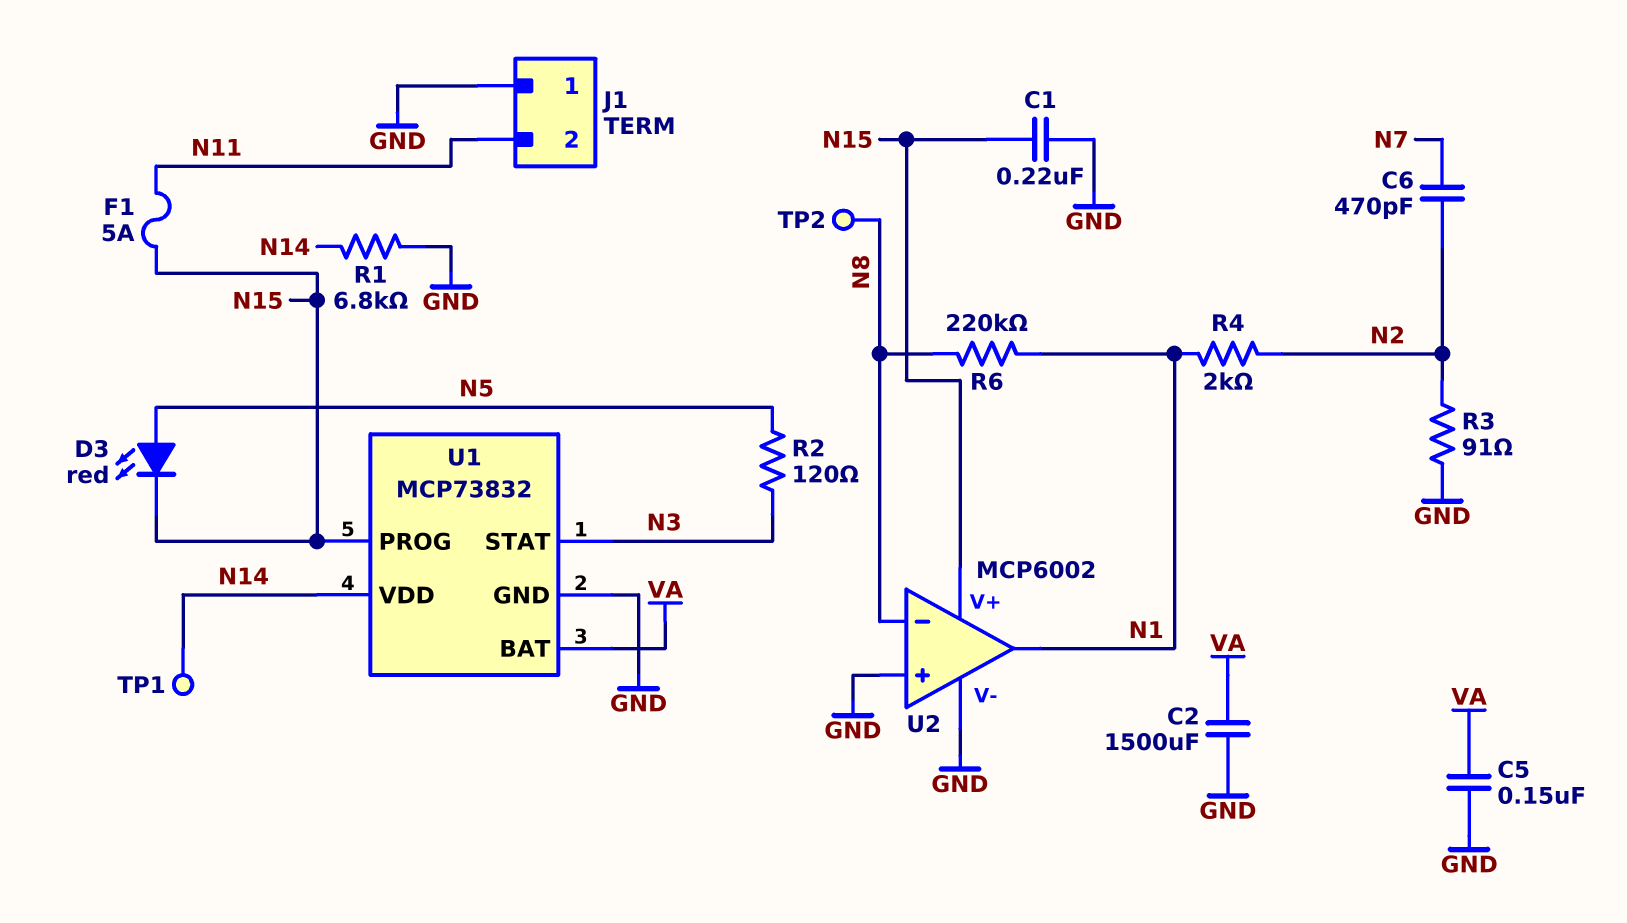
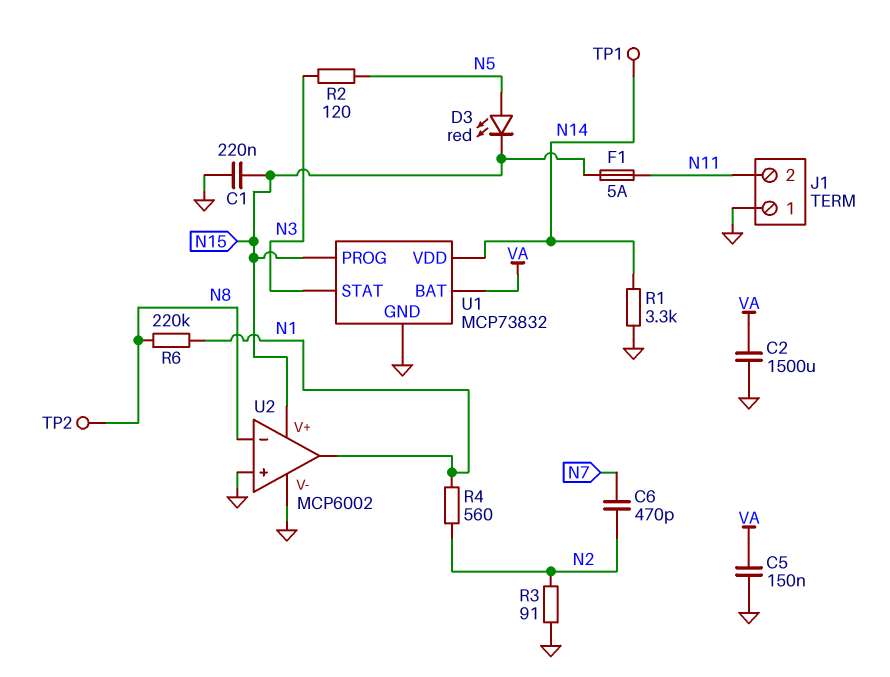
R1: 6.8k (GND, N14) -> 3.3k (GND, N14)
R4: 2k (N1, N2) -> 560 (N1, N2)

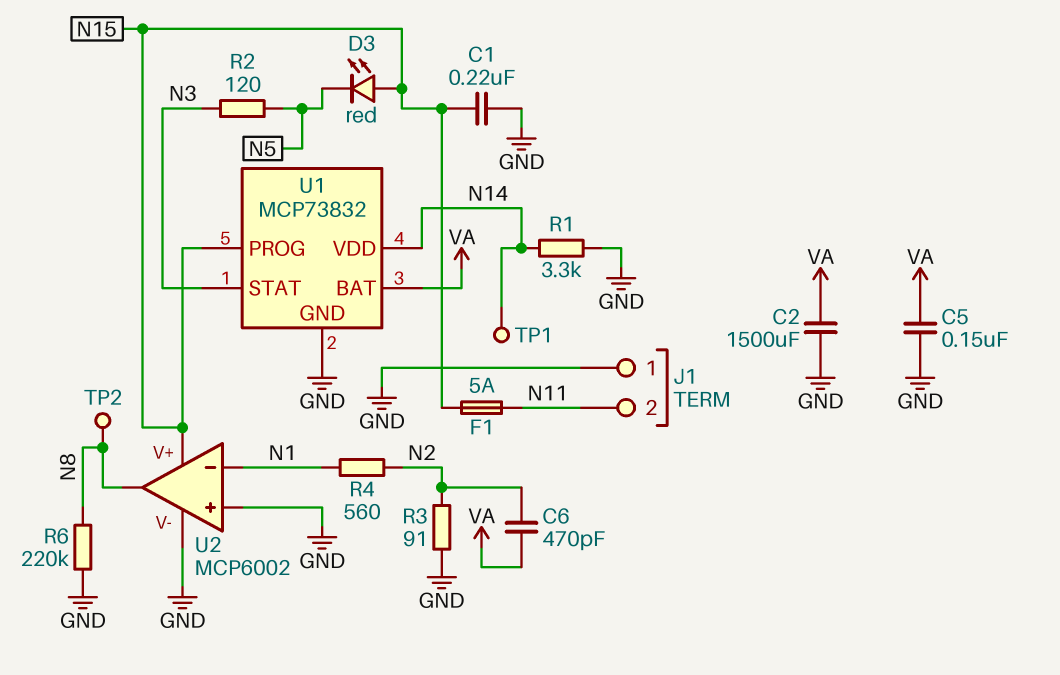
C6: 470pF (N2, N7) -> 470pF (N2, VA)
D3: LED red (A N5, K N15) -> LED red (A N15, K N5)
R6: 220k (N1, N8) -> 220k (GND, N8)
U2 pin in-: N8 -> N1
U2 pin out: N1 -> N8

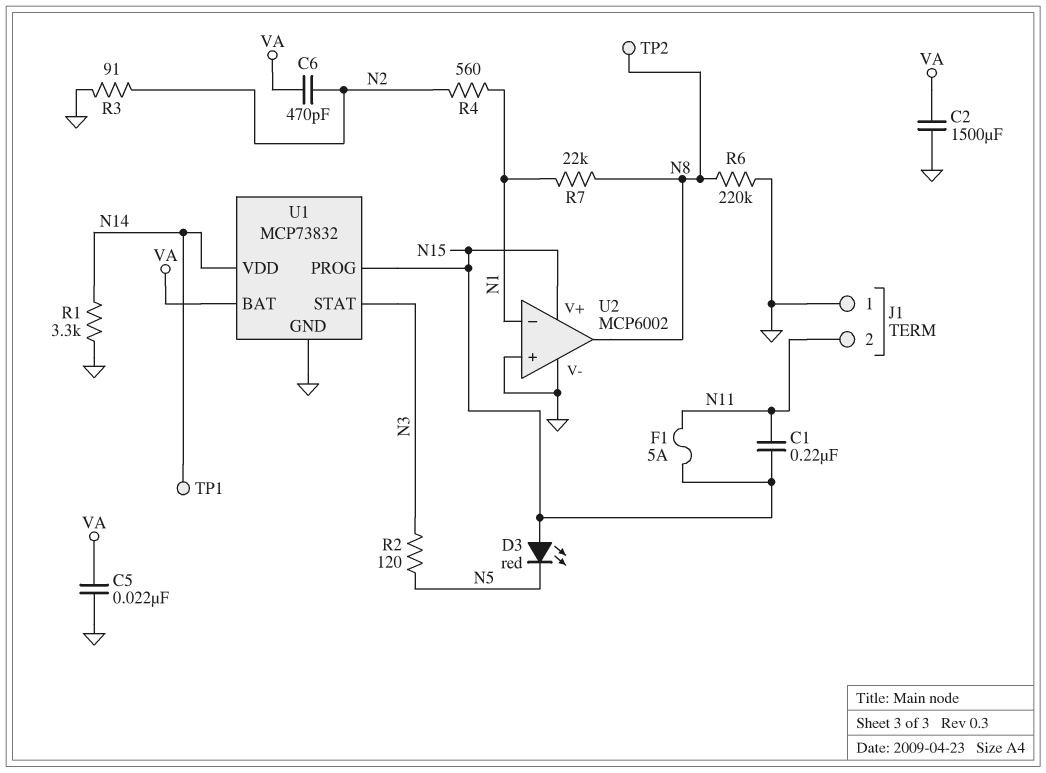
C1: 220nF (GND, N15) -> 220nF (N11, N15)
C5: 150nF (GND, VA) -> 22nF (GND, VA)
R7: none -> 22k (N1, N8)

